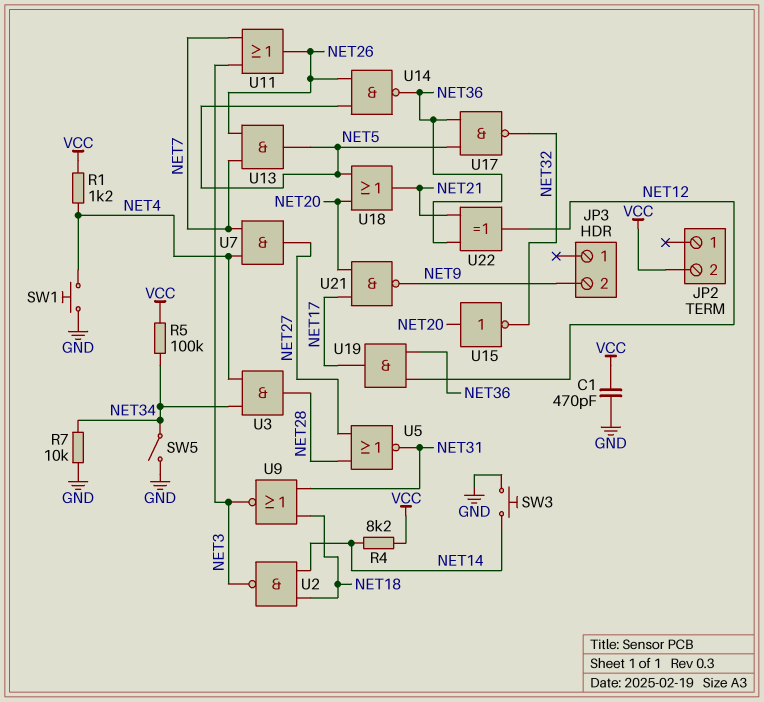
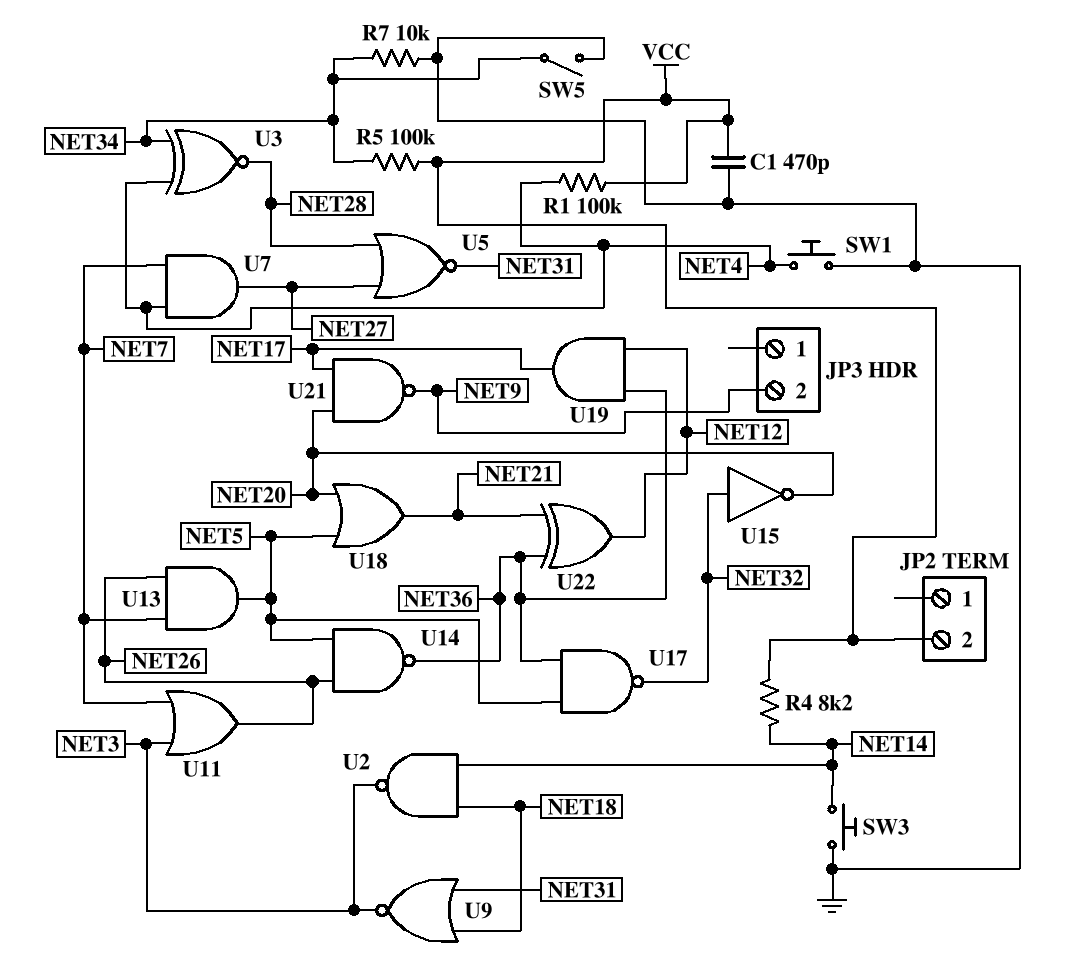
R1: 1.2k (NET4, VCC) -> 100k (NET4, VCC)
U3: AND (in NET4, in NET34, out NET28) -> XNOR (in NET4, in NET34, out NET28)
U15: NOT (in NET20, out NET32) -> NOT (in NET32, out NET20)

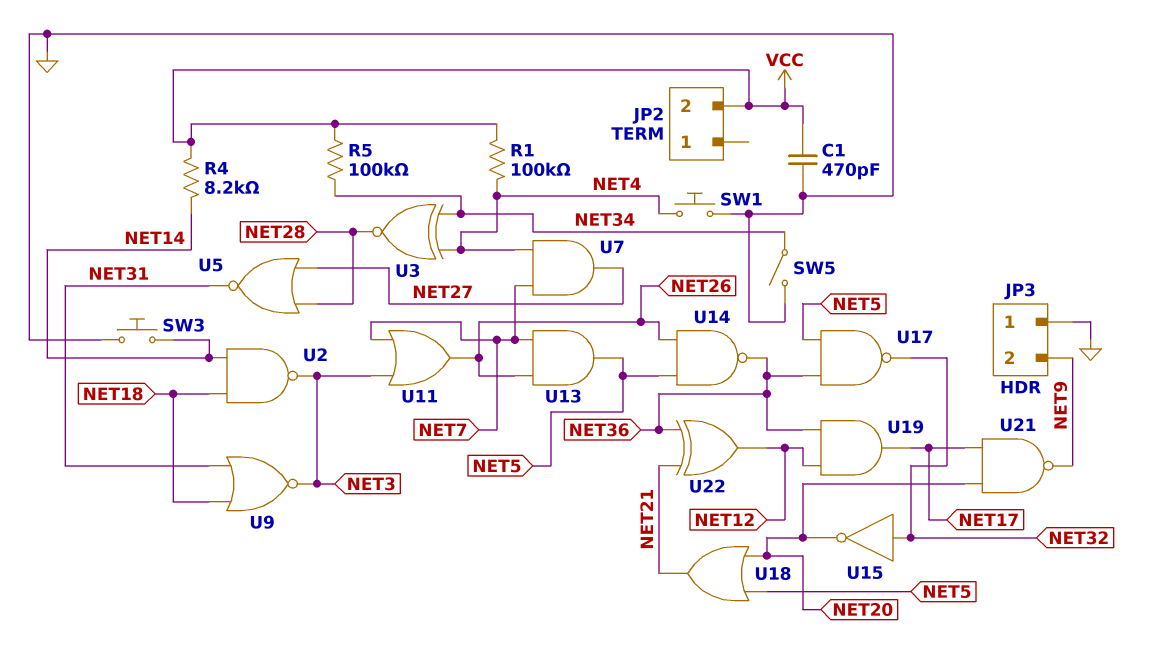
JP3 pin 1: none -> GND
R7: 10k (GND, NET34) -> none

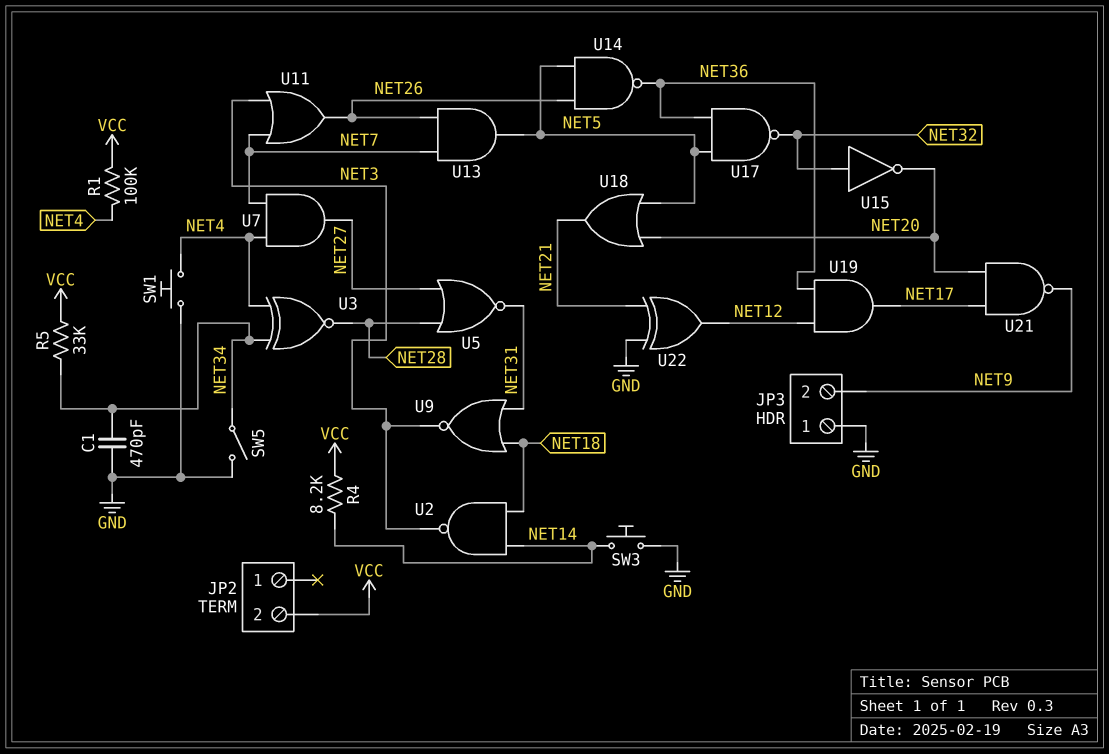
C1: 470pF (GND, VCC) -> 470pF (GND, NET34)
R5: 100k (NET34, VCC) -> 33k (NET34, VCC)
U22: XOR (in NET21, in NET36, out NET12) -> XOR (in GND, in NET21, out NET12)

